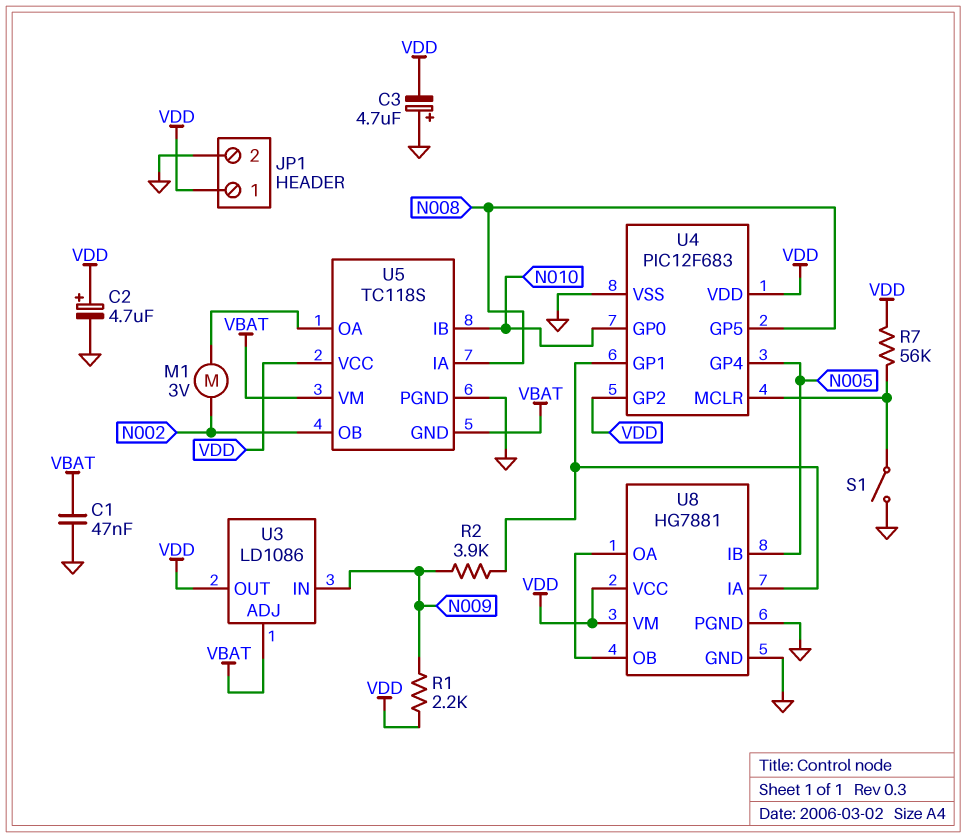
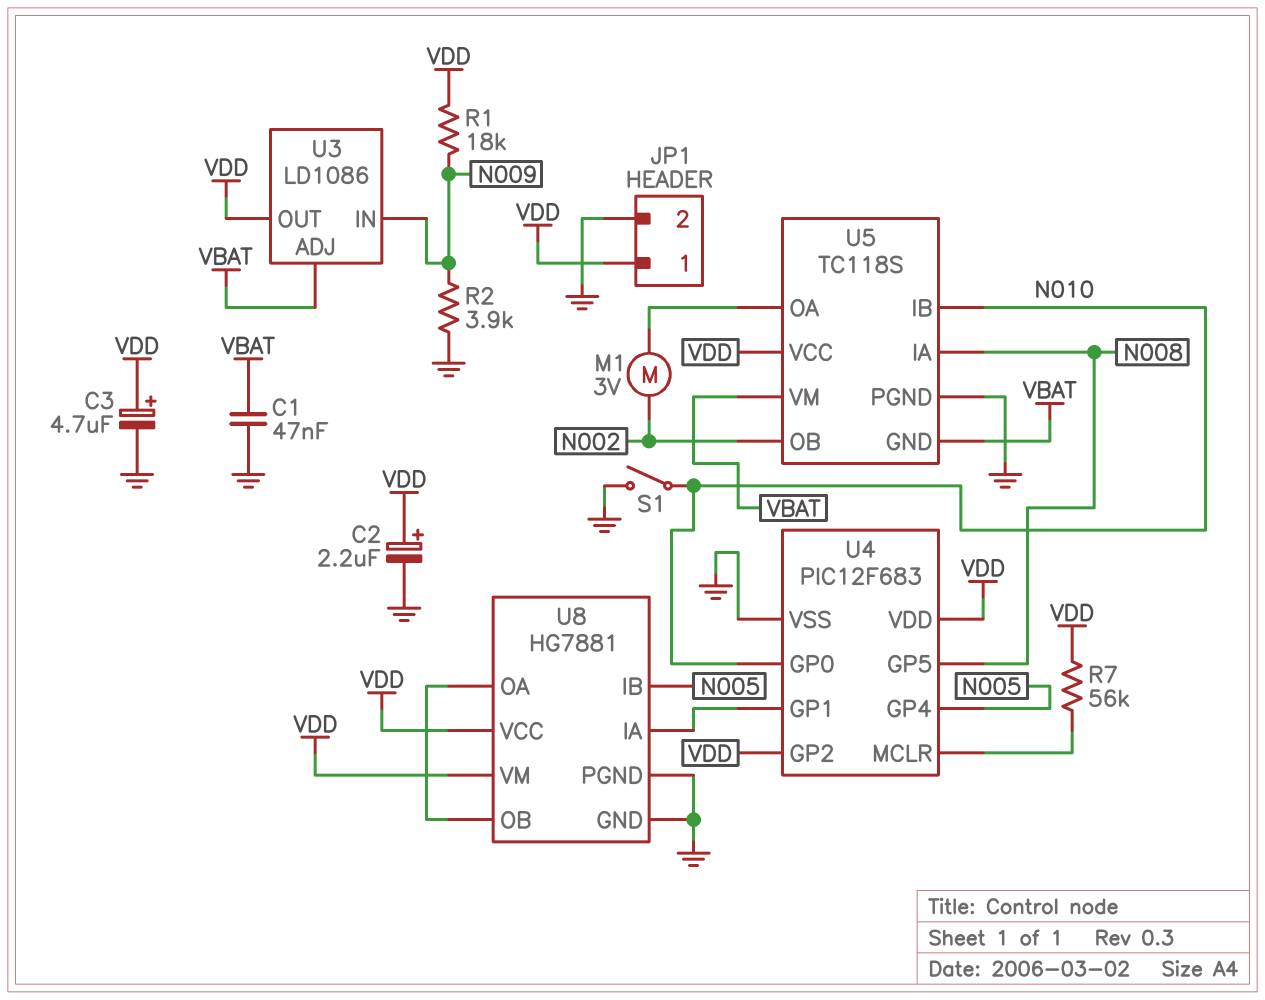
C2: 4.7uF (plus VDD, minus GND) -> 2.2uF (plus VDD, minus GND)
C3: 4.7uF (plus GND, minus VDD) -> 4.7uF (plus VDD, minus GND)
R1: 2.2k (N009, VDD) -> 18k (N009, VDD)
R2: 3.9k (N009, U4/GP1) -> 3.9k (GND, N009)
S1: switch (GND, U4/MCLR) -> switch (GND, N010)

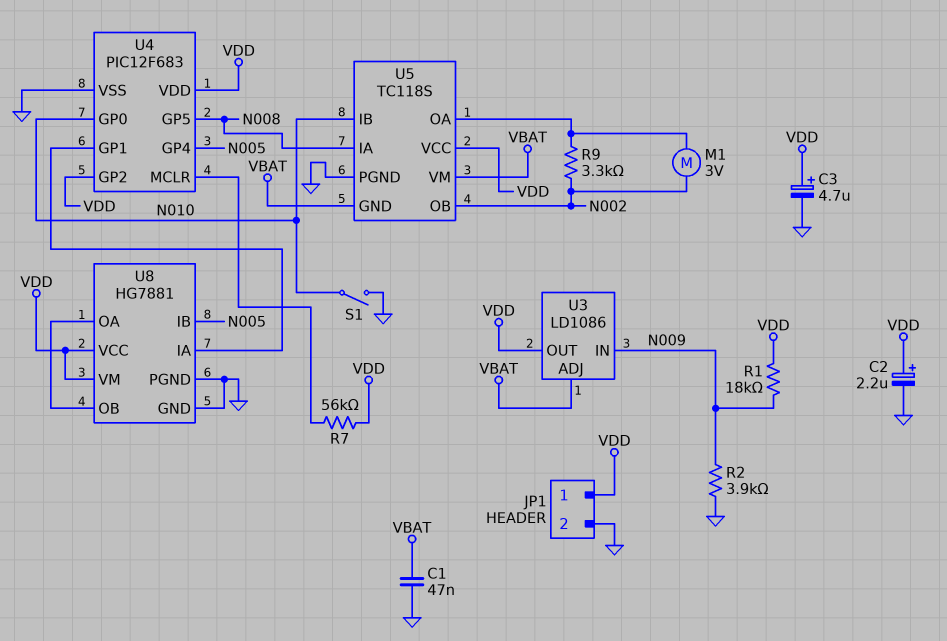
R9: none -> 3.3k (N002, U5/OA)

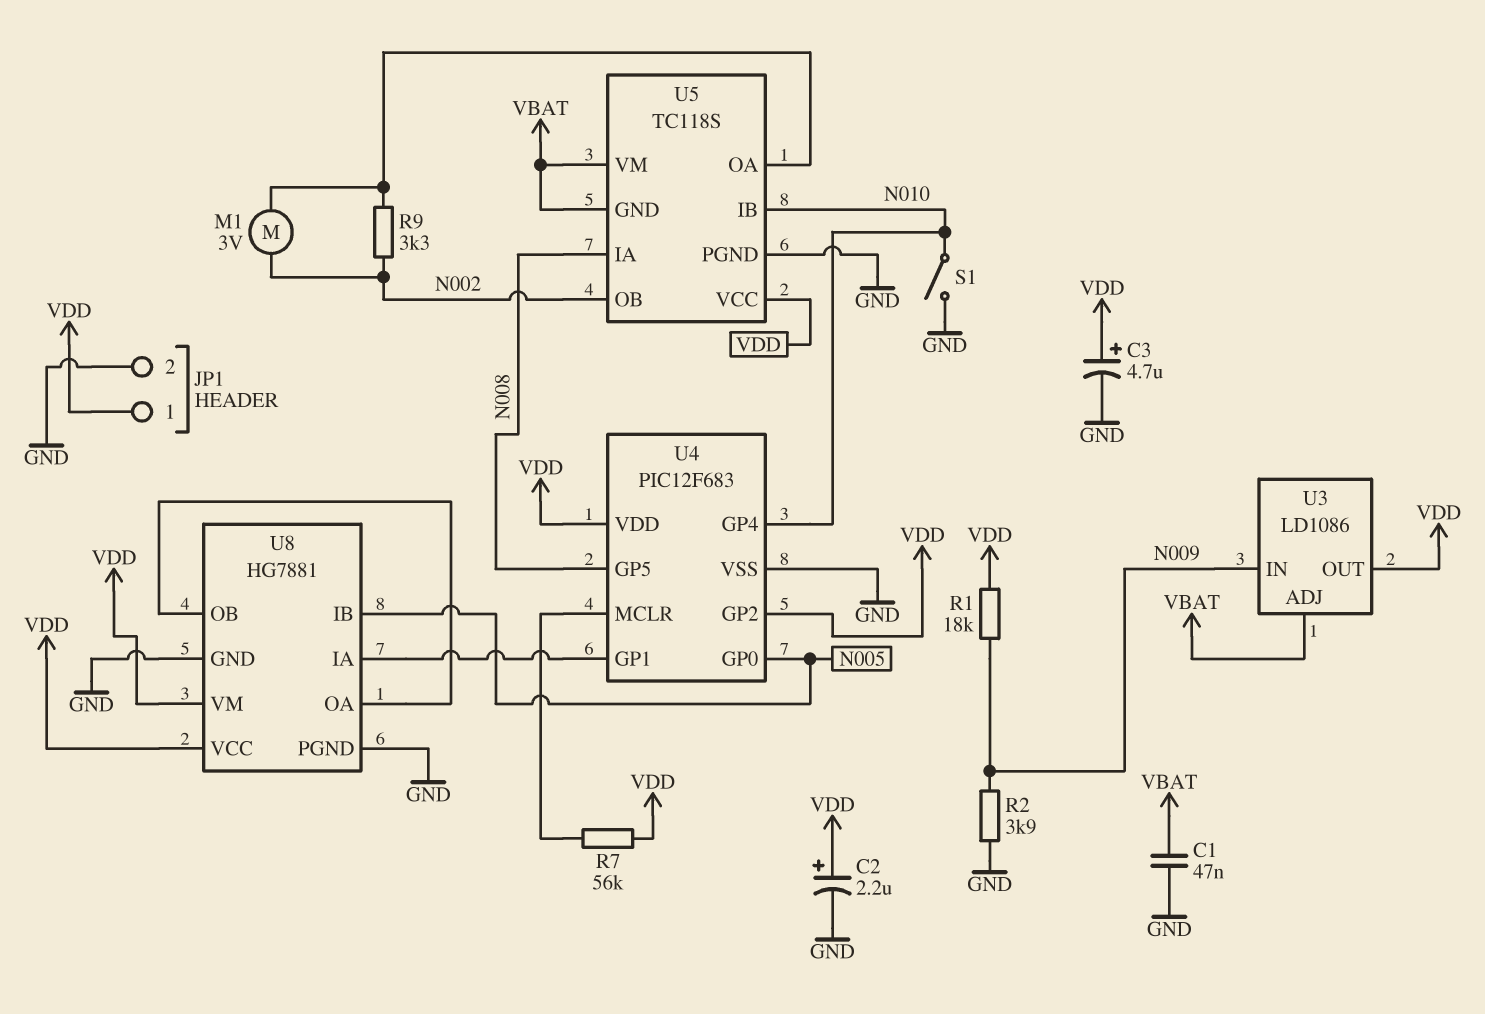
U4 pin GP0: N010 -> N005
U4 pin GP4: N005 -> N010

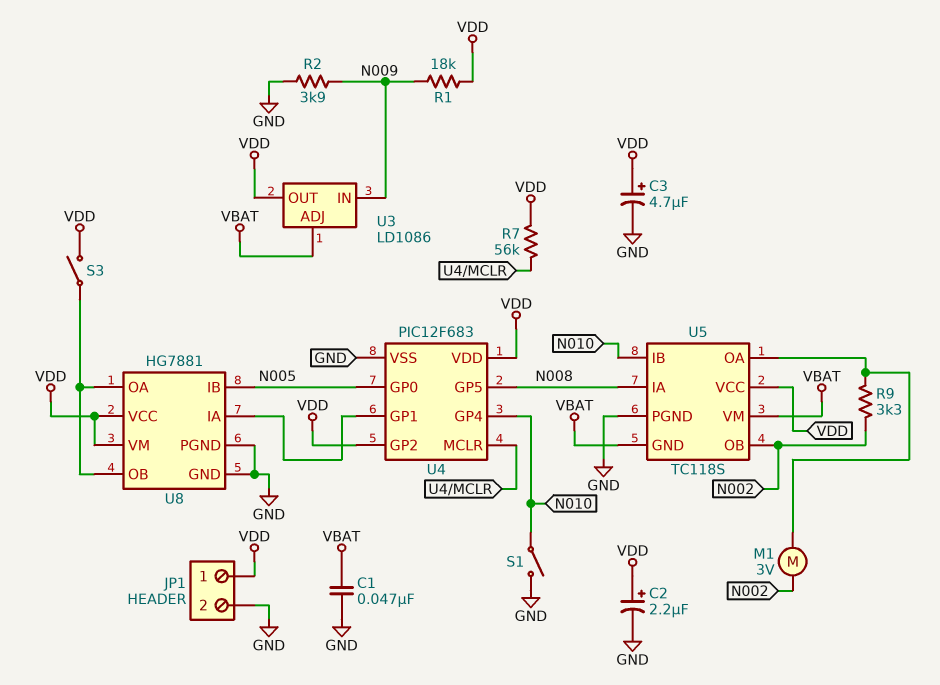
S3: none -> switch (U8/OA, VDD)

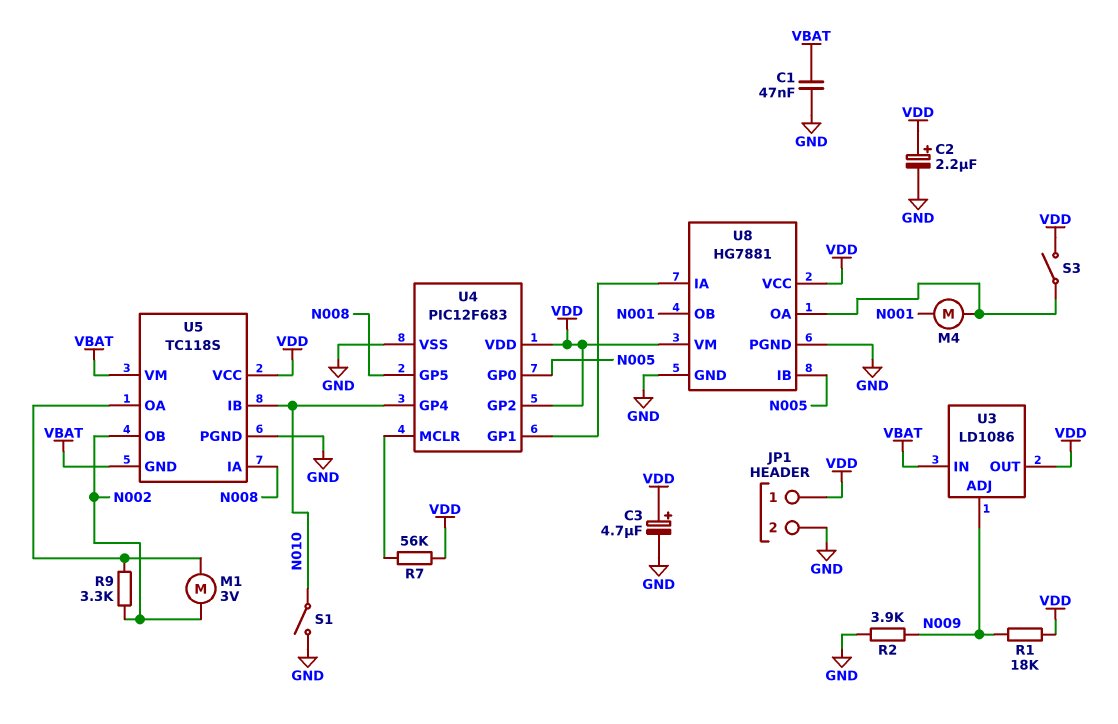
M4: none -> motor (N001, U8/OA)
U3 pin ADJ: VBAT -> N009
U3 pin IN: N009 -> VBAT
U8 pin OB: U8/OA -> N001

